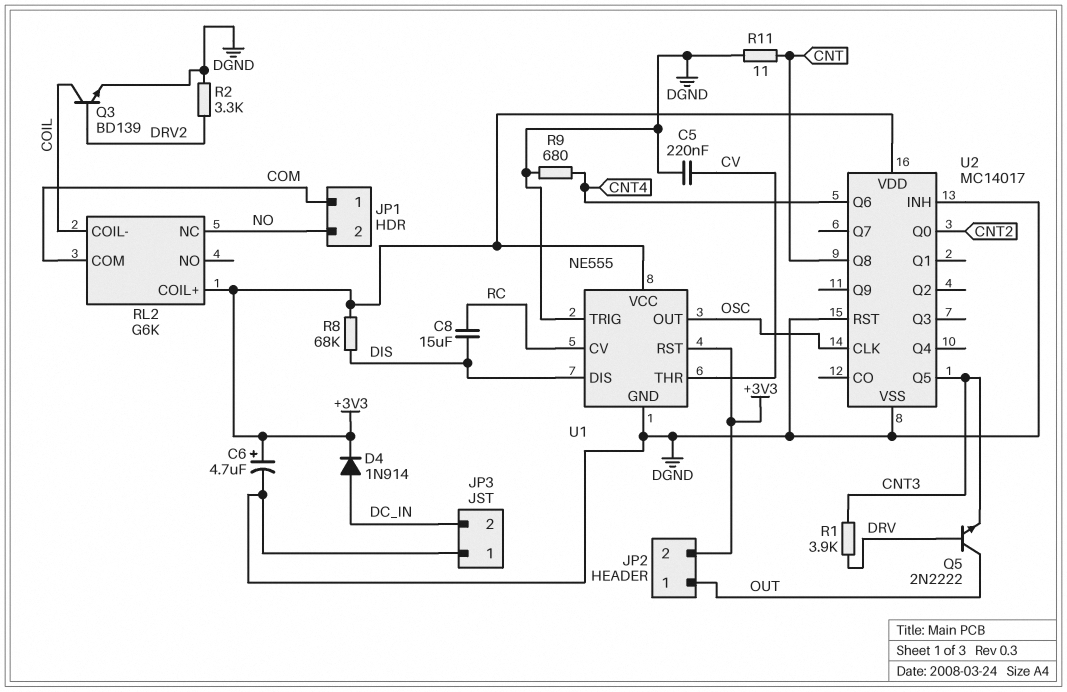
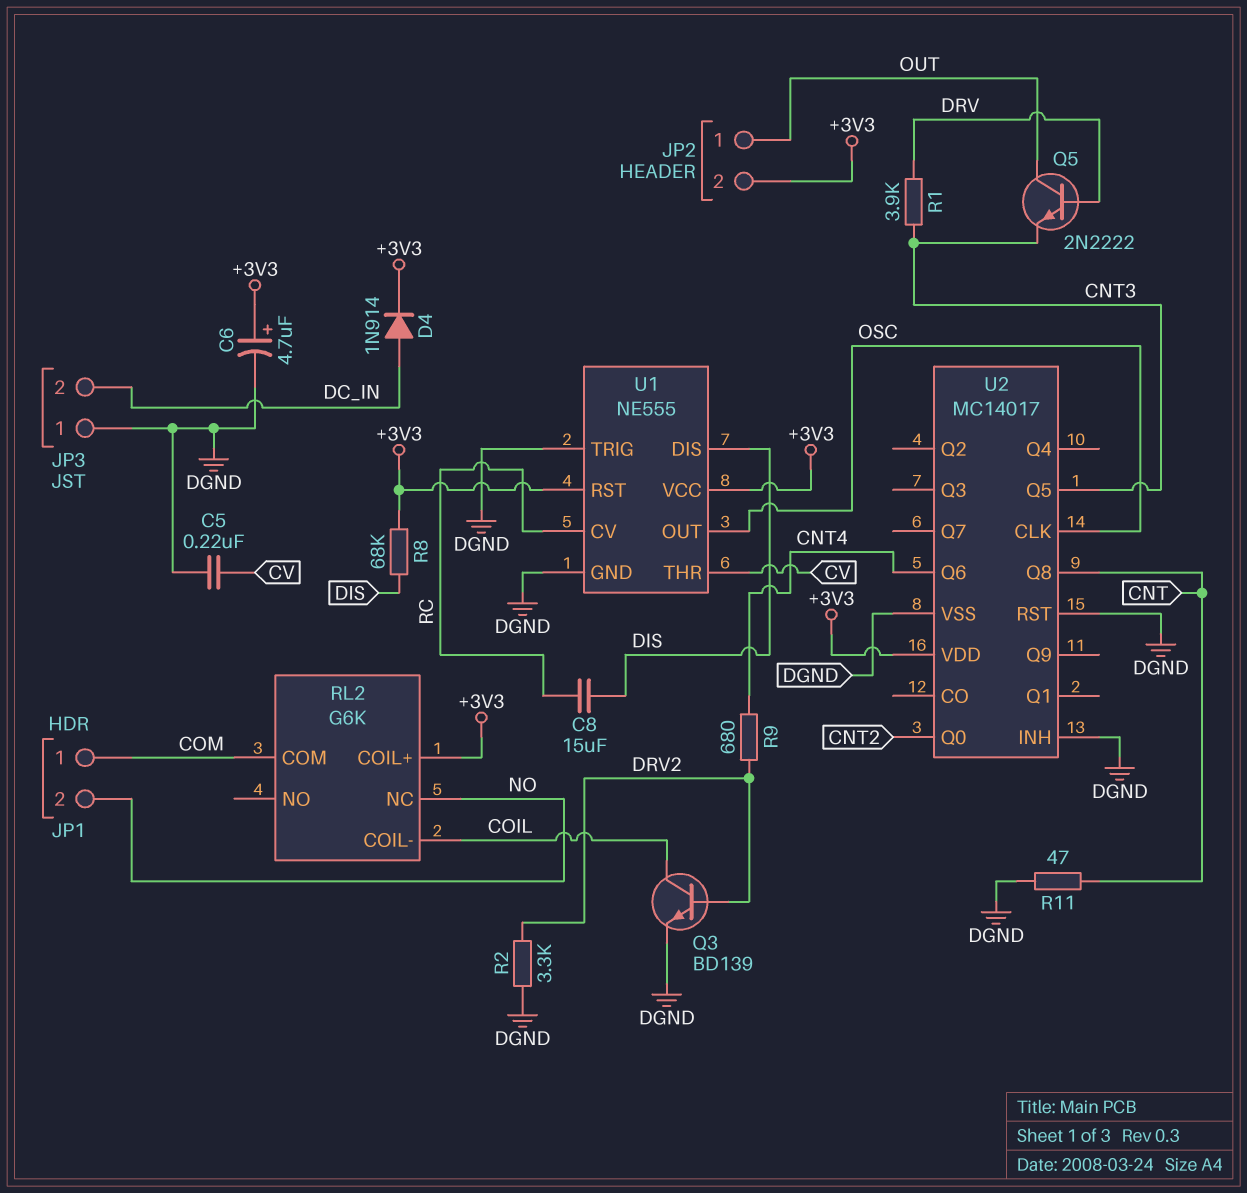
R9: 680 (CNT4, DGND) -> 680 (CNT4, DRV2)
R11: 11 (CNT, DGND) -> 47 (CNT, DGND)

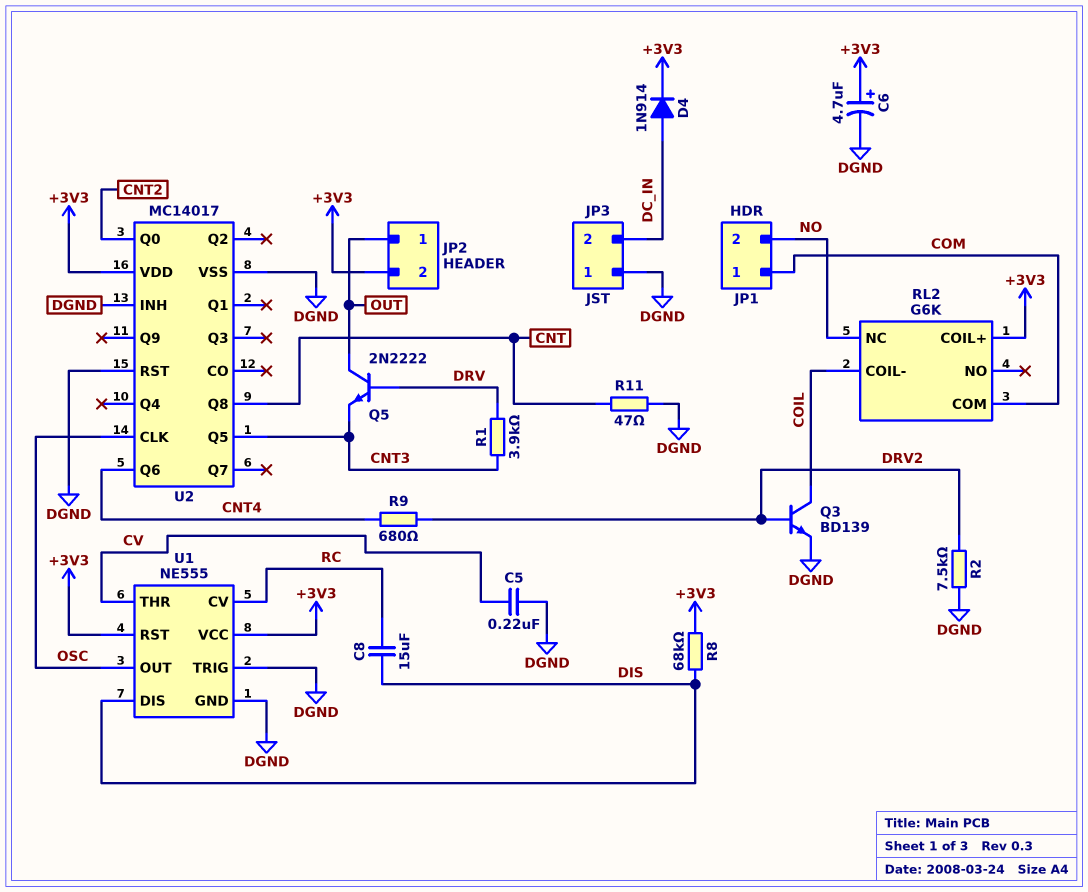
R2: 3.3k (DGND, DRV2) -> 7.5k (DGND, DRV2)

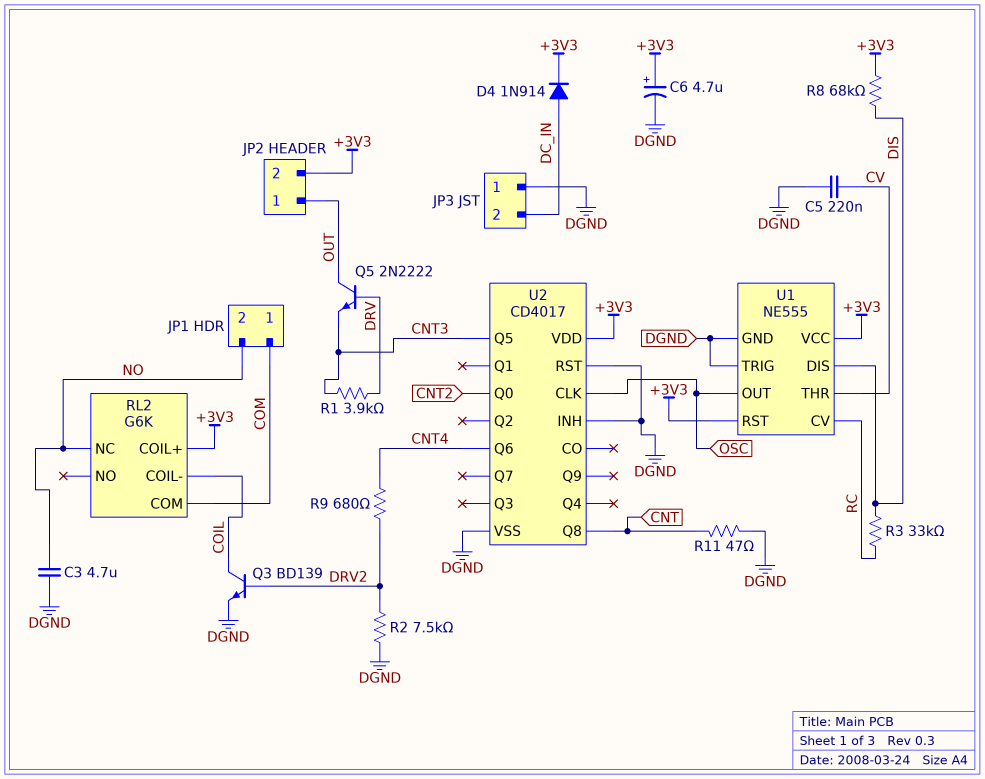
C3: none -> 4.7uF (DGND, NO)
C8: 15uF (DIS, RC) -> none
R3: none -> 33k (DIS, RC)
U2: MC14017 -> CD4017

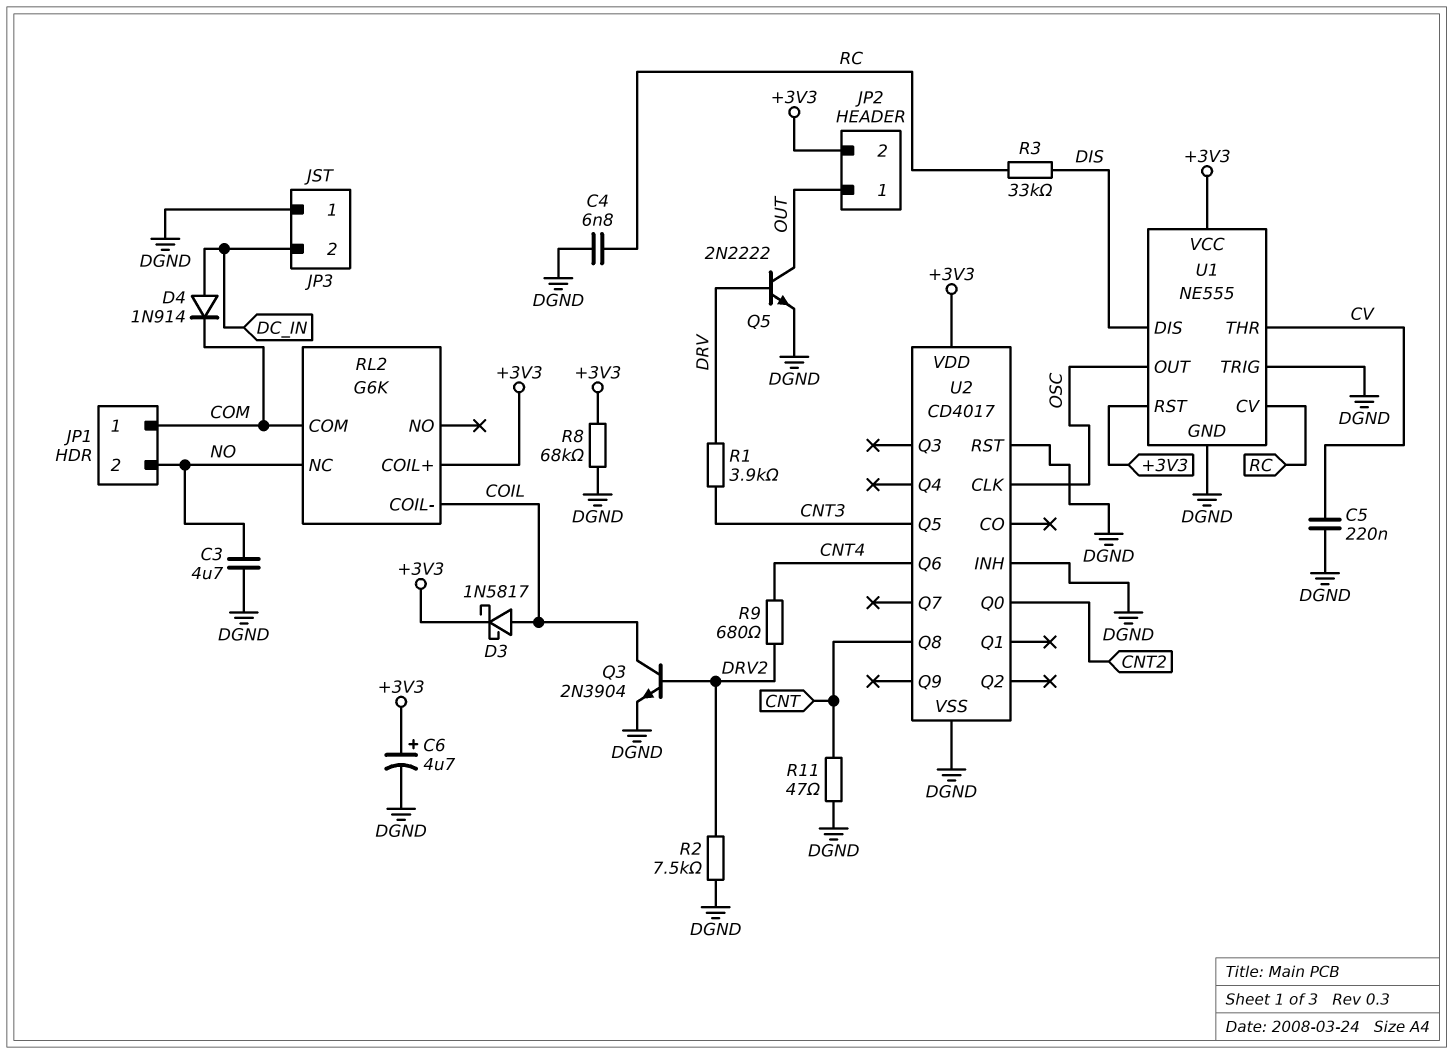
C4: none -> 6.8nF (DGND, RC)
D3: none -> schottky 1N5817 (A COIL, K +3V3)
D4: diode 1N914 (A DC_IN, K +3V3) -> diode 1N914 (A DC_IN, K COM)
Q3: NPN BD139 (B DRV2, C COIL, E DGND) -> NPN 2N3904 (B DRV2, C COIL, E DGND)
Q5: NPN 2N2222 (B DRV, C OUT, E CNT3) -> NPN 2N2222 (B DRV, C OUT, E DGND)
R8: 68k (+3V3, DIS) -> 68k (+3V3, DGND)

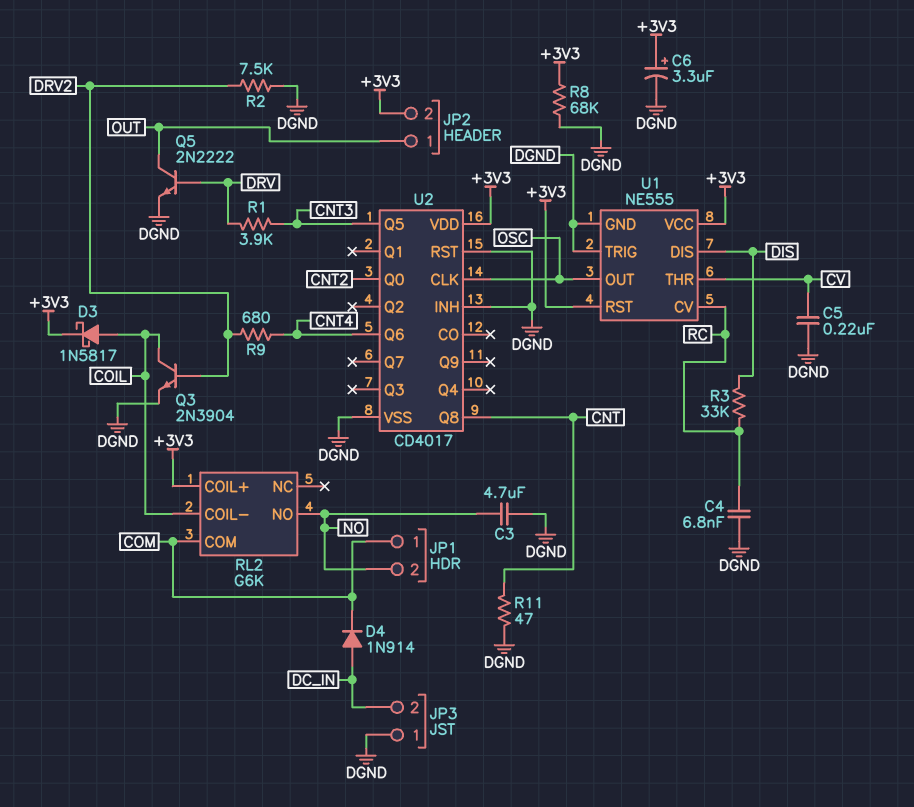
C6: 4.7uF (plus +3V3, minus DGND) -> 3.3uF (plus +3V3, minus DGND)
RL2 pin NC: NO -> none
RL2 pin NO: none -> NO

